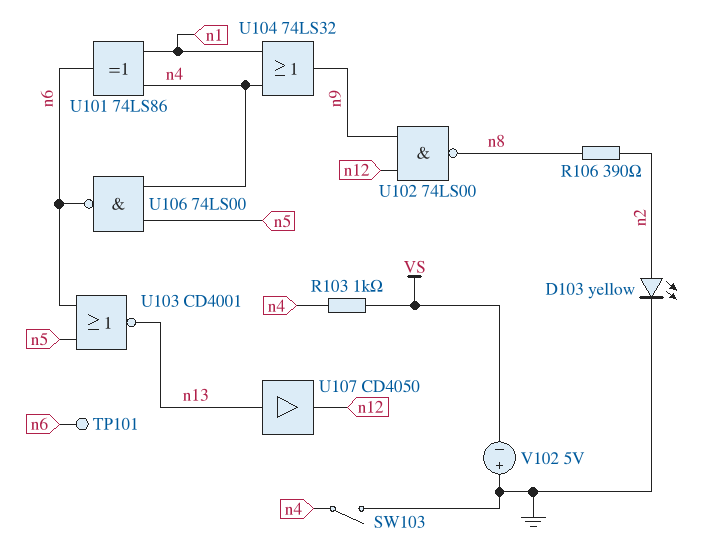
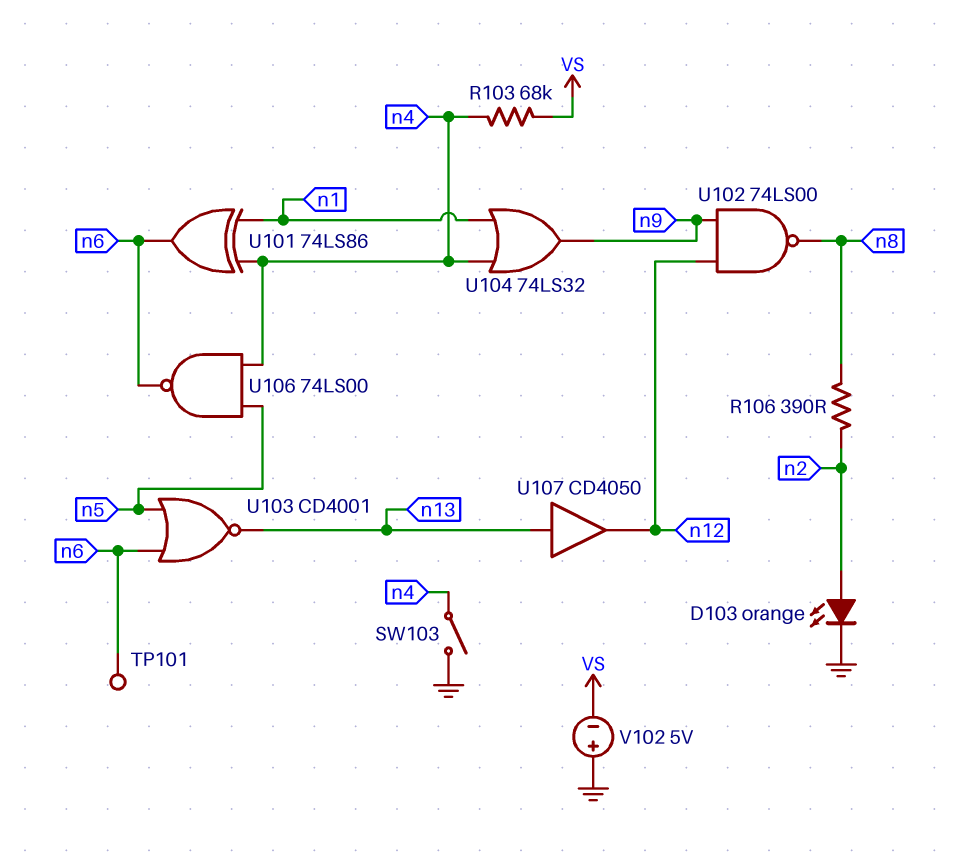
D103: LED yellow (A n2, K GND) -> LED orange (A n2, K GND)
R103: 1k (VS, n4) -> 68k (VS, n4)

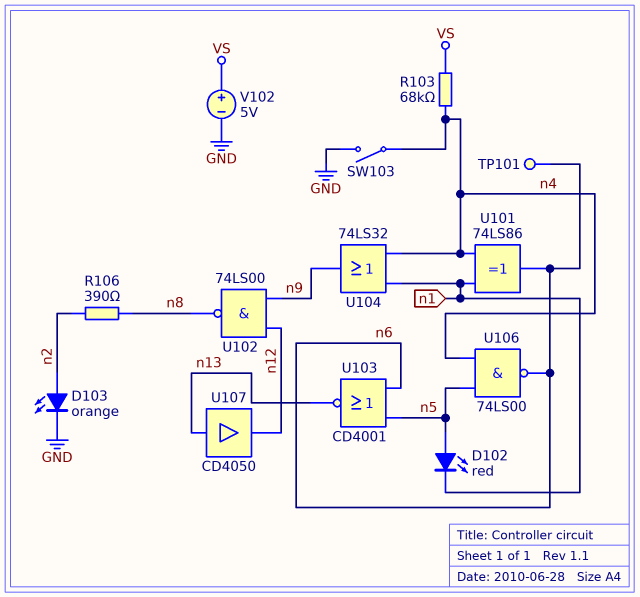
D102: none -> LED red (A n5, K n1)
V102: 5V (plus GND, minus VS) -> 5V (plus VS, minus GND)

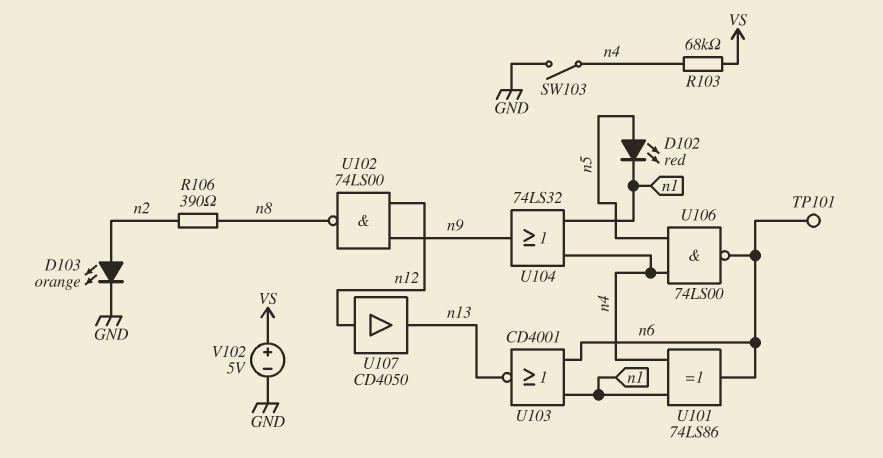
U103: NOR CD4001 (in n5, in n6, out n13) -> NOR CD4001 (in n1, in n6, out n13)
U107: buffer CD4050 (in n13, out n12) -> buffer CD4050 (in n12, out n13)

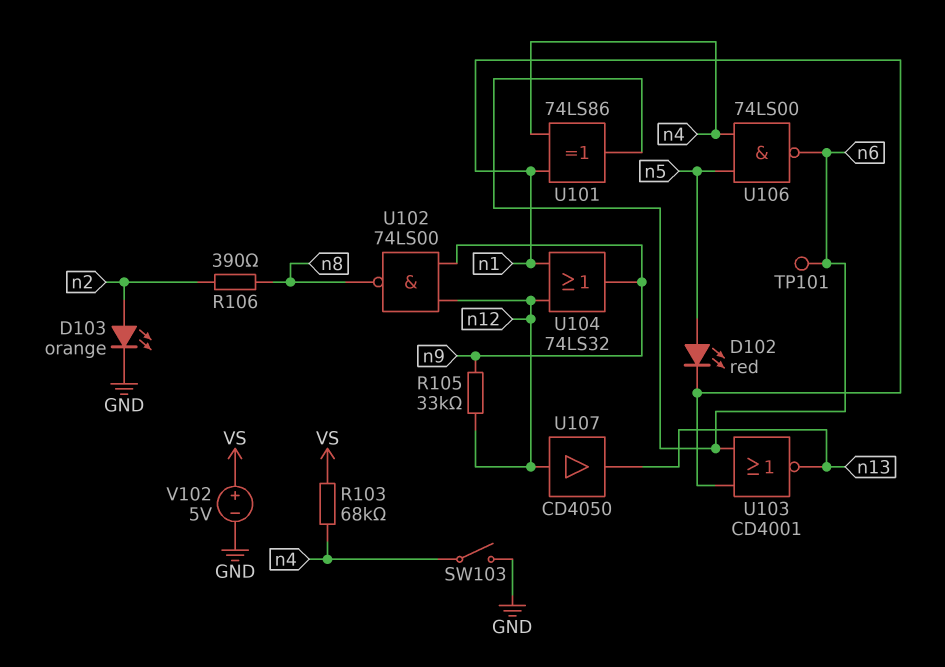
R105: none -> 33k (n9, n12)
U104: OR 74LS32 (in n1, in n4, out n9) -> OR 74LS32 (in n1, in n12, out n9)

